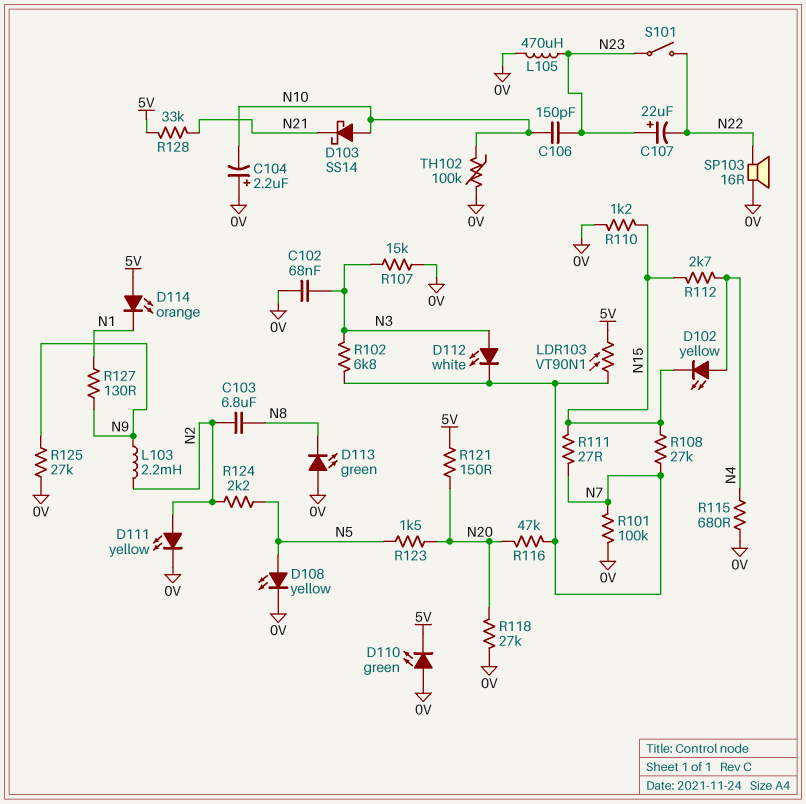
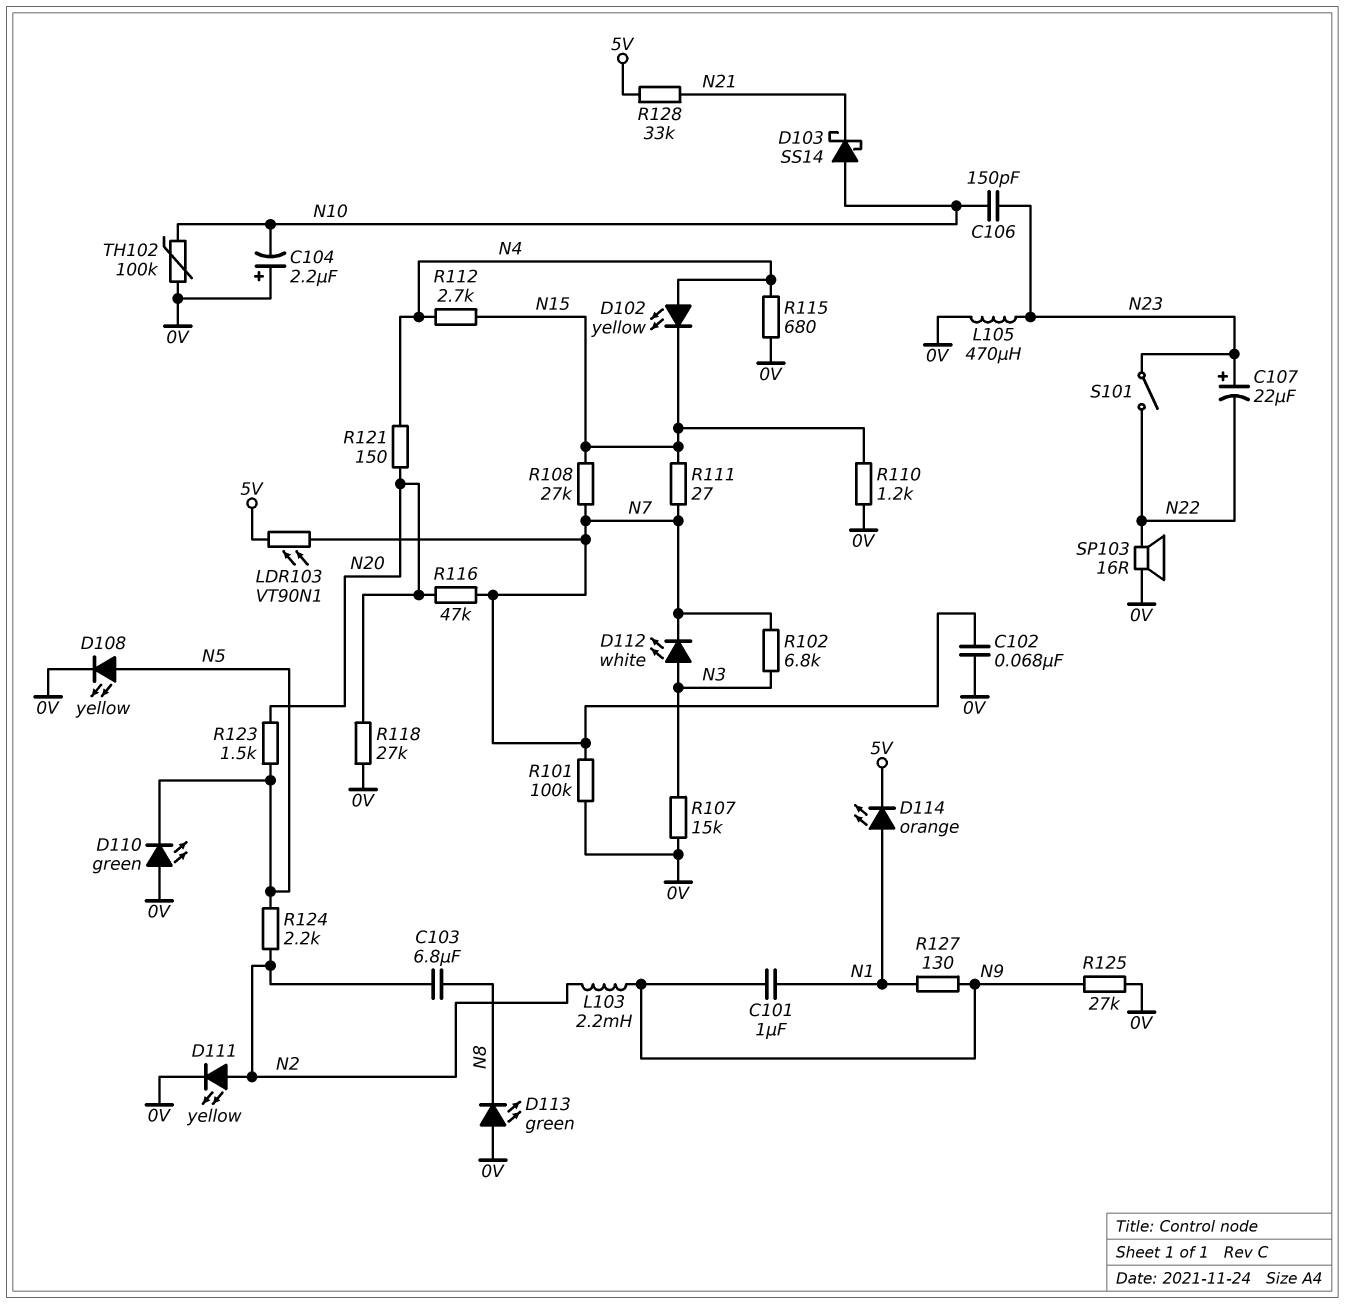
C101: none -> 1uF (N1, N9)
C102: 68nF (0V, N3) -> 68nF (0V, N7)
D110: LED green (A 0V, K 5V) -> LED green (A 0V, K N5)
D114: LED orange (A 5V, K N1) -> LED orange (A N1, K 5V)
R121: 150 (5V, N20) -> 150 (N4, N20)

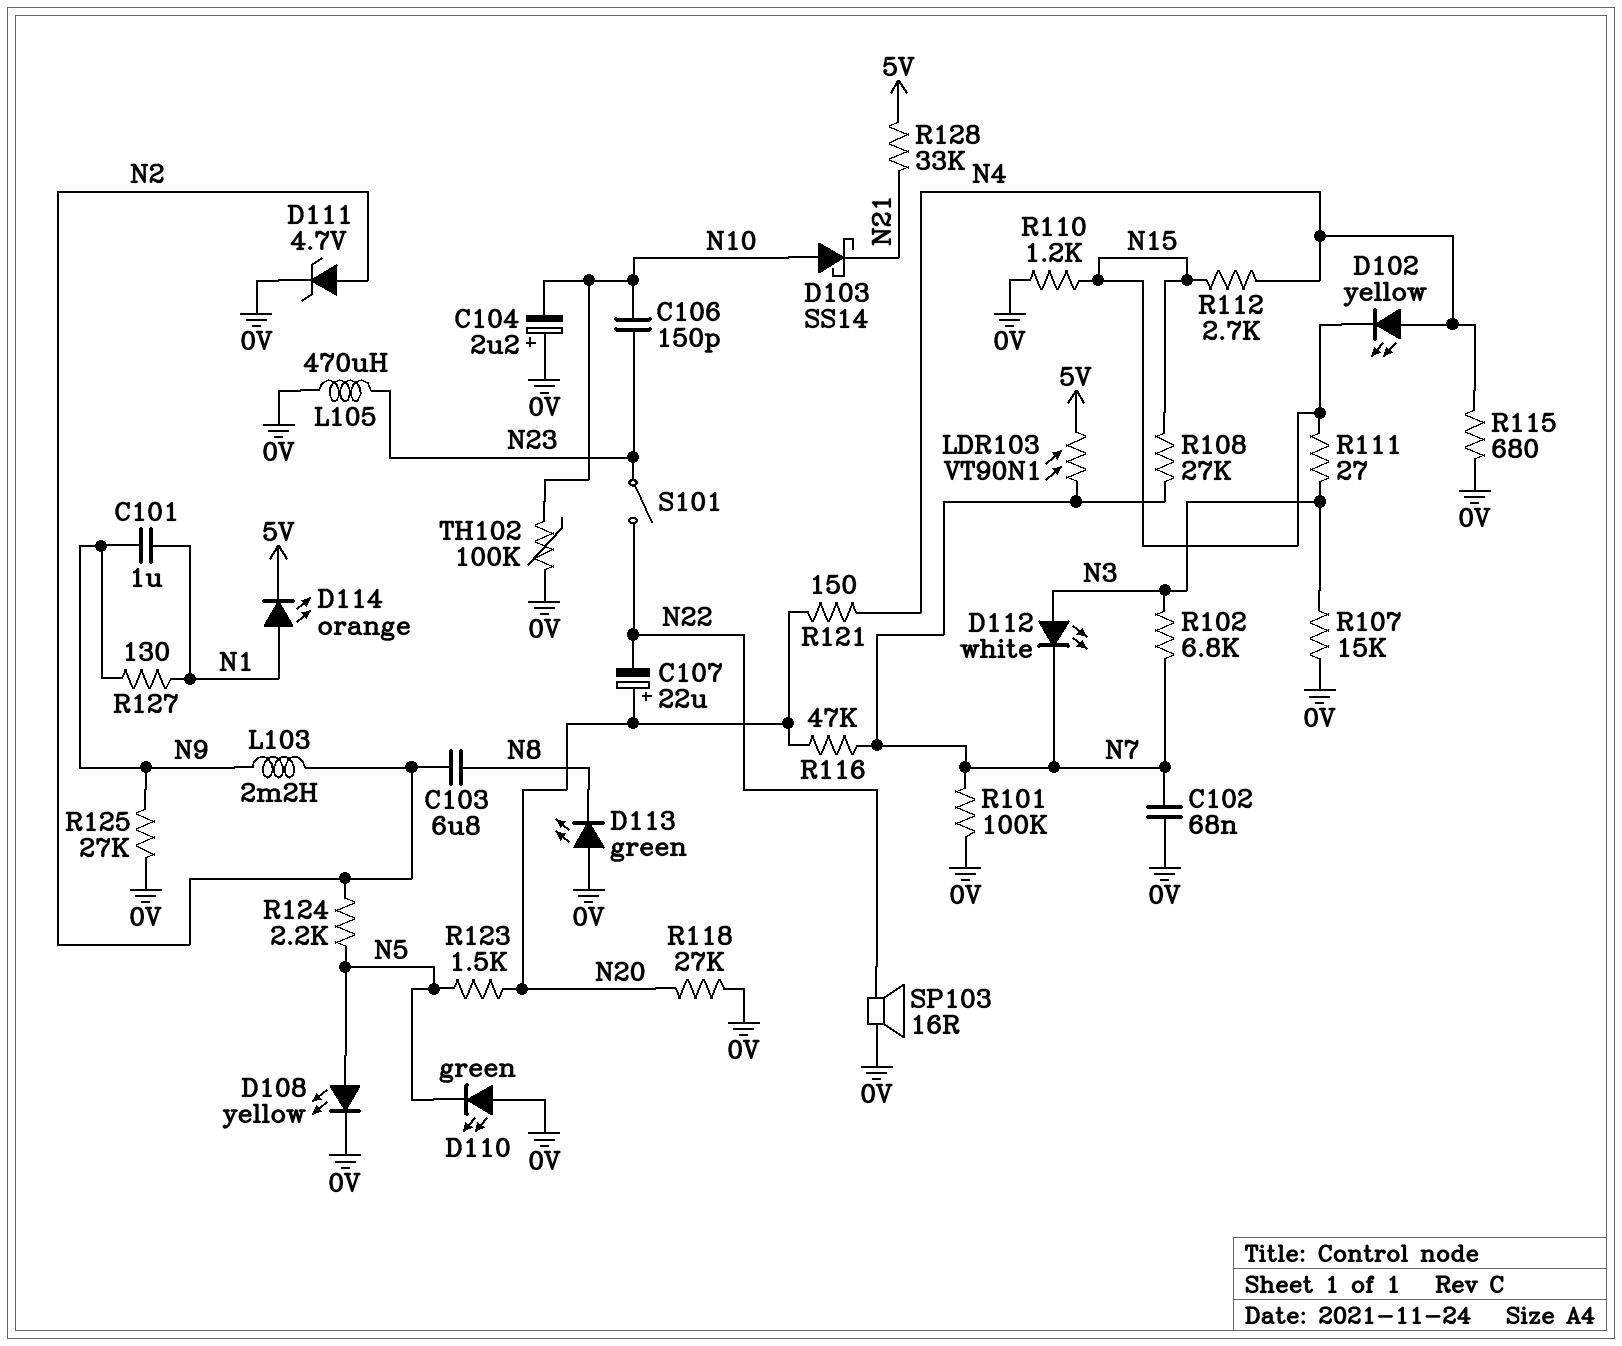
C107: 22uF (plus N23, minus N22) -> 22uF (plus N20, minus N22)
D111: LED yellow (A N2, K 0V) -> zener 4.7V (A N2, K 0V)
R111: 27 (N7, N15) -> 27 (N3, N15)

